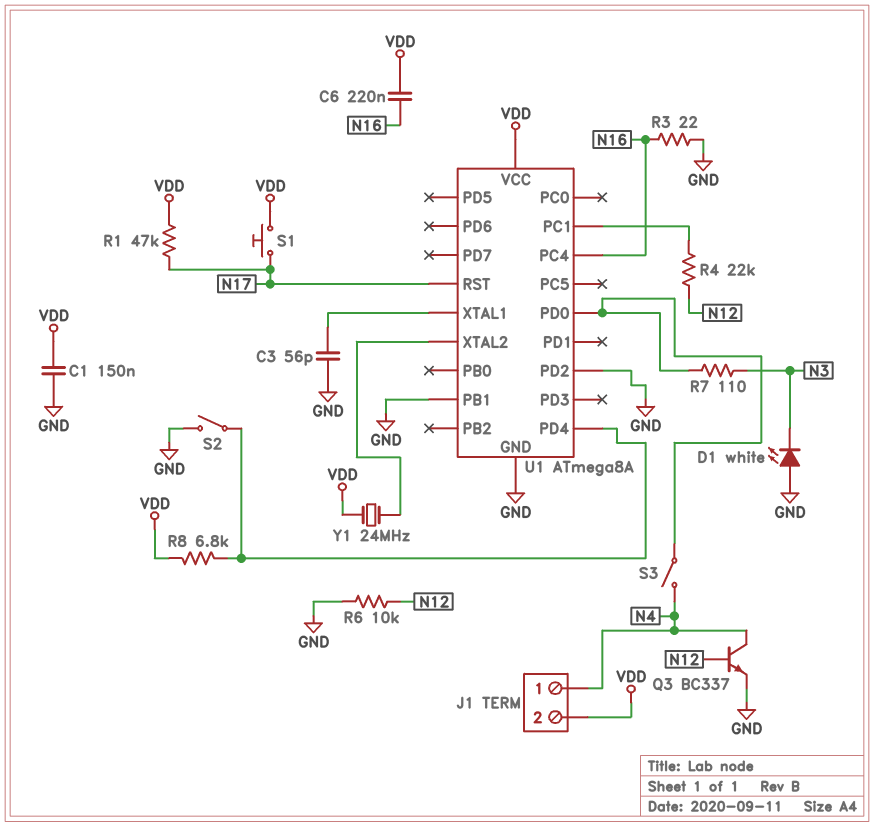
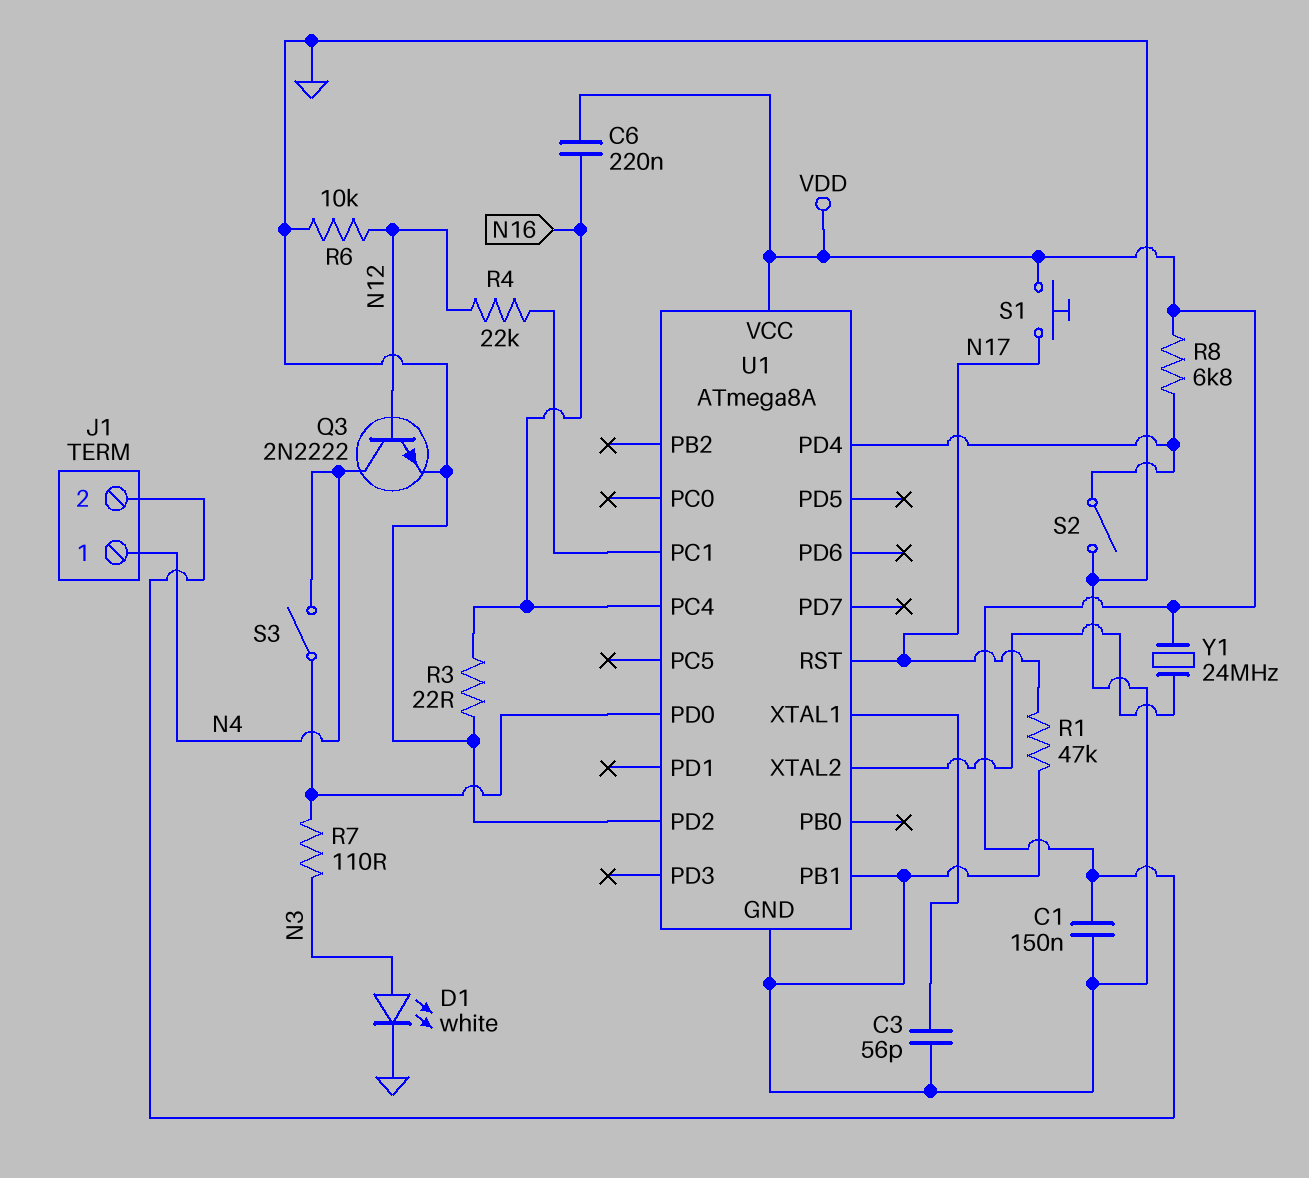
D1: LED white (A GND, K N3) -> LED white (A N3, K GND)
Q3: NPN BC337 (B N12, C N4, E GND) -> NPN 2N2222 (B N12, C N4, E GND)
R1: 47k (N17, VDD) -> 47k (GND, N17)

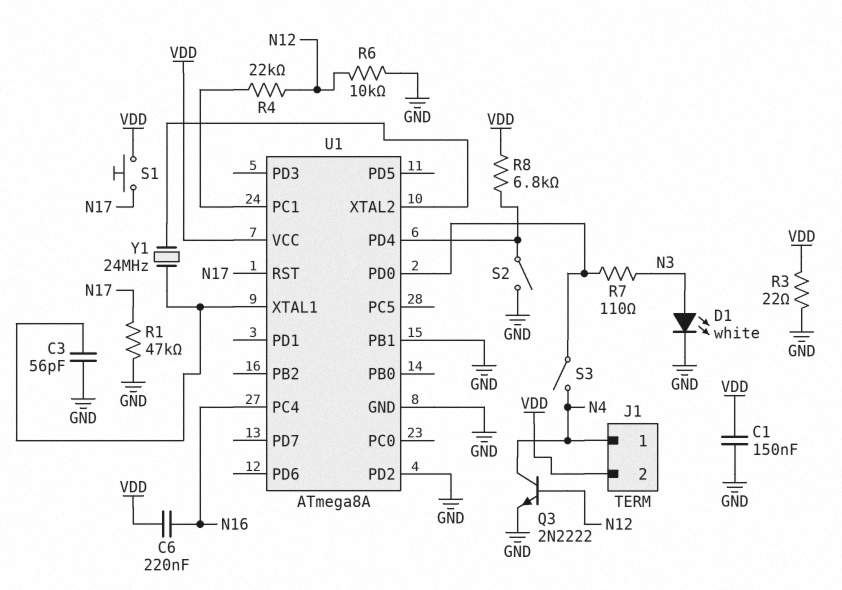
R3: 22 (GND, N16) -> 22 (GND, VDD)
Y1: 24MHz (U1/XTAL2, VDD) -> 24MHz (U1/XTAL1, U1/XTAL2)

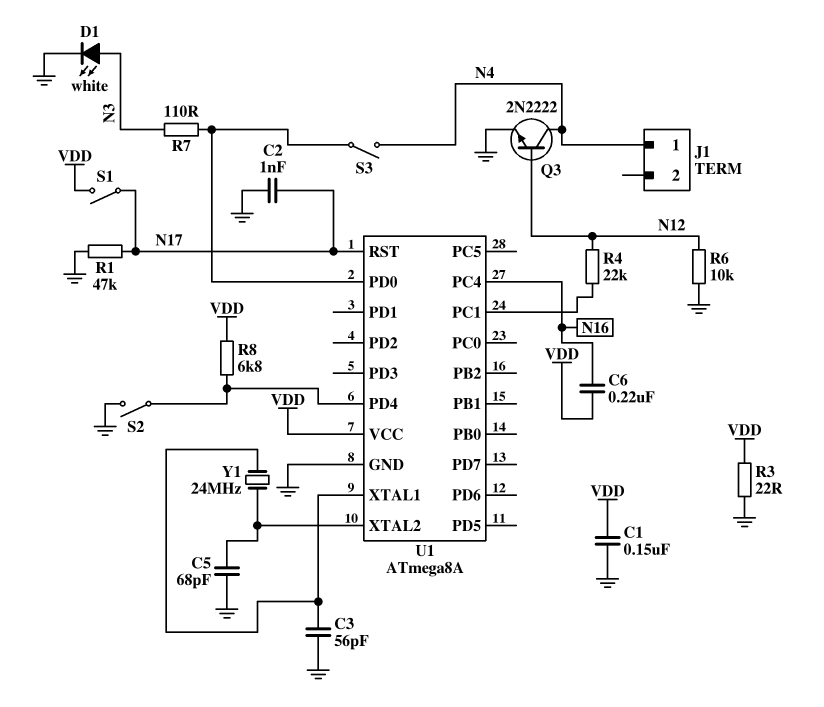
C2: none -> 1nF (GND, N17)
C5: none -> 68pF (GND, U1/XTAL2)
J1 pin 2: VDD -> none
S1: button (N17, VDD) -> switch (N17, VDD)
U1 pin PB1: GND -> none
U1 pin PD2: GND -> none

